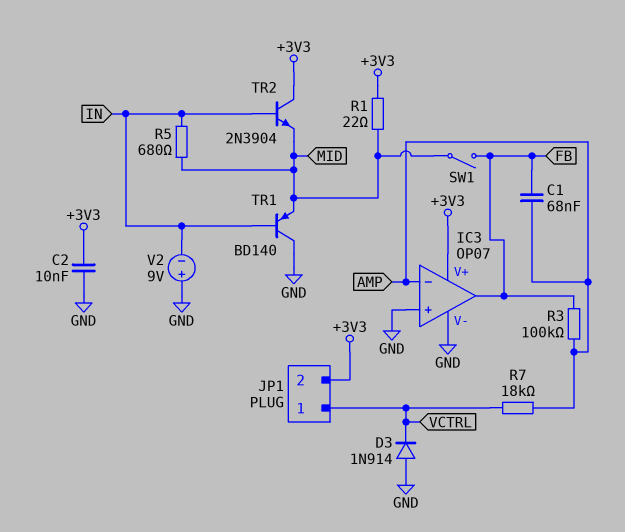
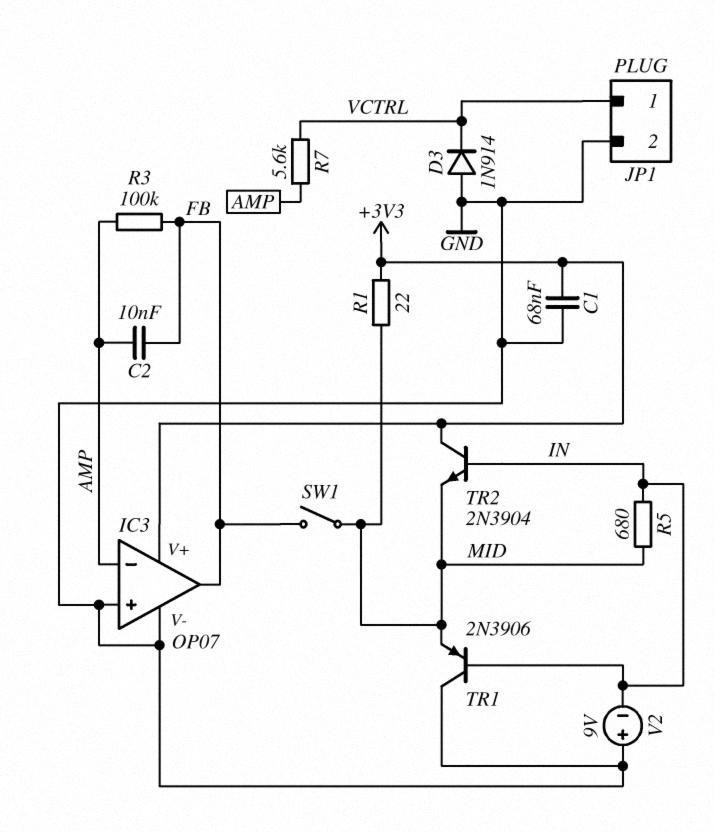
C1: 68nF (AMP, FB) -> 68nF (+3V3, GND)
C2: 10nF (+3V3, GND) -> 10nF (AMP, FB)
JP1 pin 2: +3V3 -> GND
R7: 18k (AMP, VCTRL) -> 5.6k (AMP, VCTRL)
TR1: PNP BD140 (B IN, C GND, E MID) -> PNP 2N3906 (B IN, C GND, E MID)

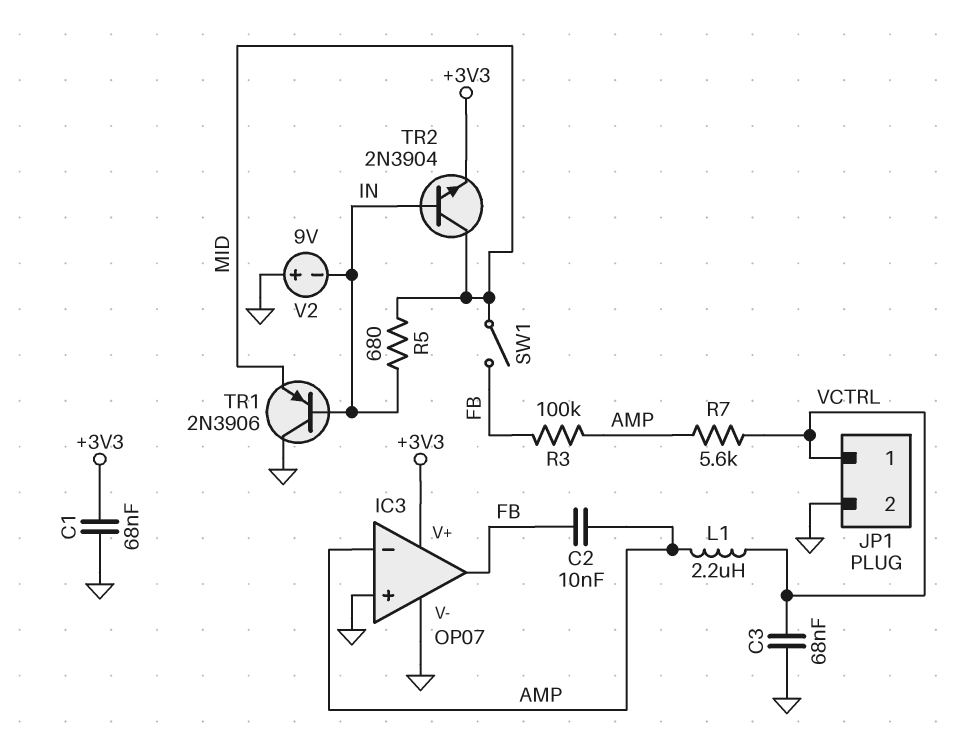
C3: none -> 68nF (GND, VCTRL)
D3: diode 1N914 (A GND, K VCTRL) -> none
L1: none -> 2.2uH (AMP, VCTRL)
R1: 22 (+3V3, MID) -> none
TR2: NPN 2N3904 (B IN, C +3V3, E MID) -> NPN 2N3904 (B IN, C MID, E +3V3)

